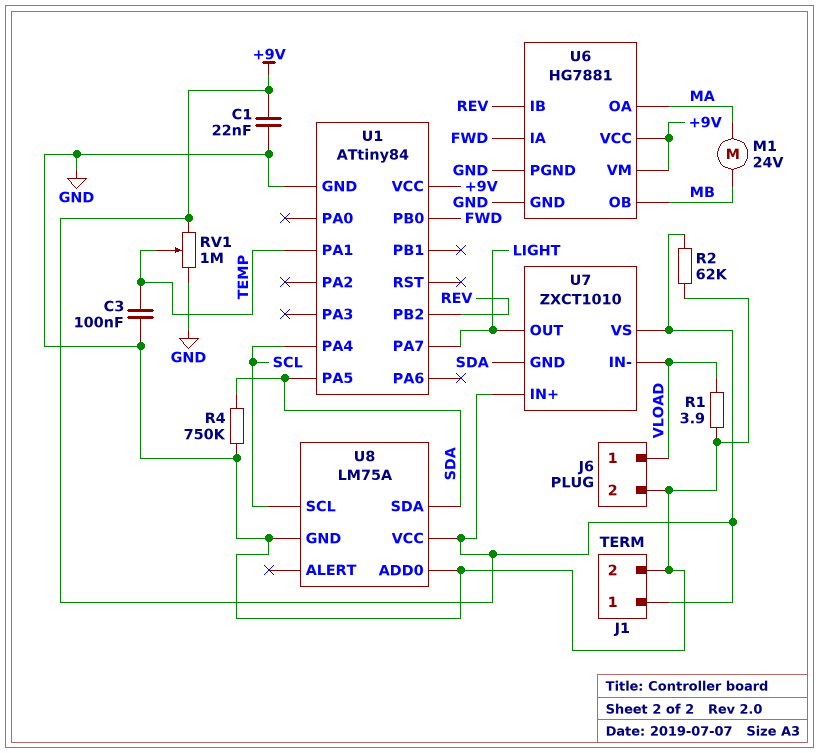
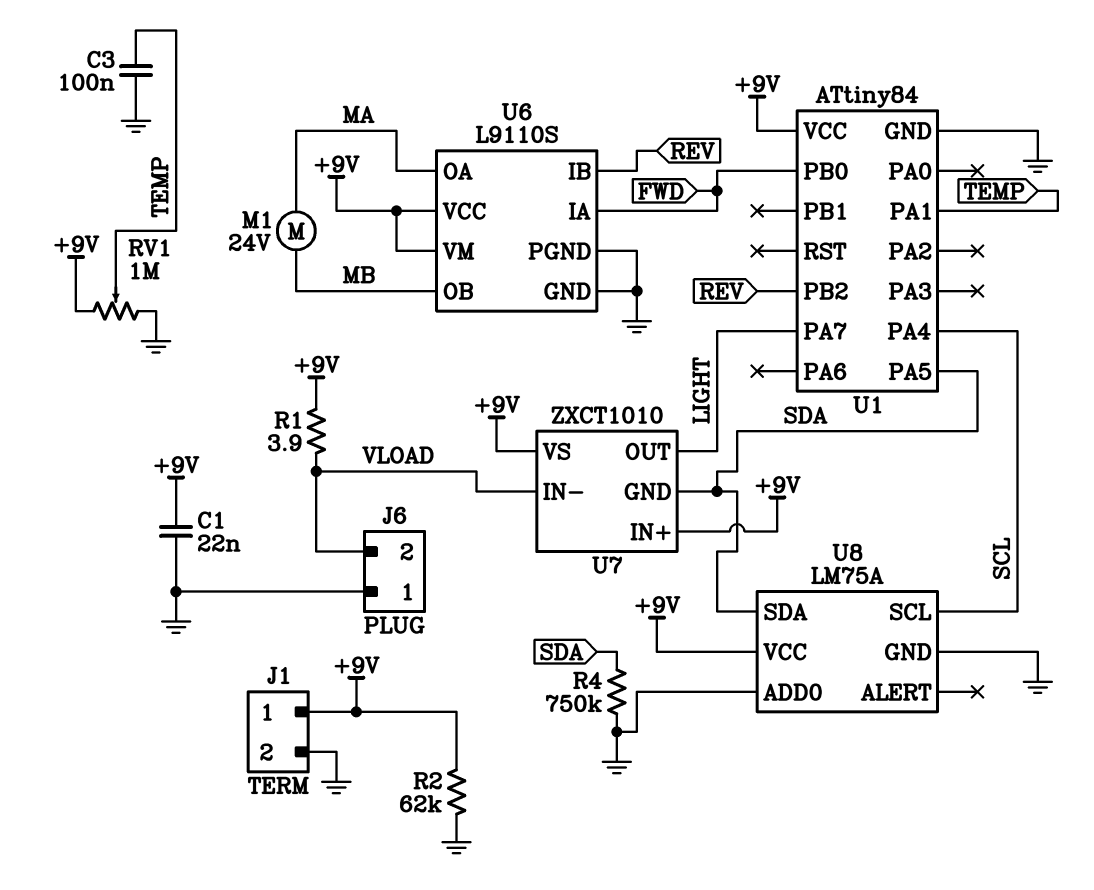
J6 pin 1: VLOAD -> GND
J6 pin 2: GND -> VLOAD
R1: 3.9 (GND, VLOAD) -> 3.9 (+9V, VLOAD)
U6: HG7881 -> L9110S

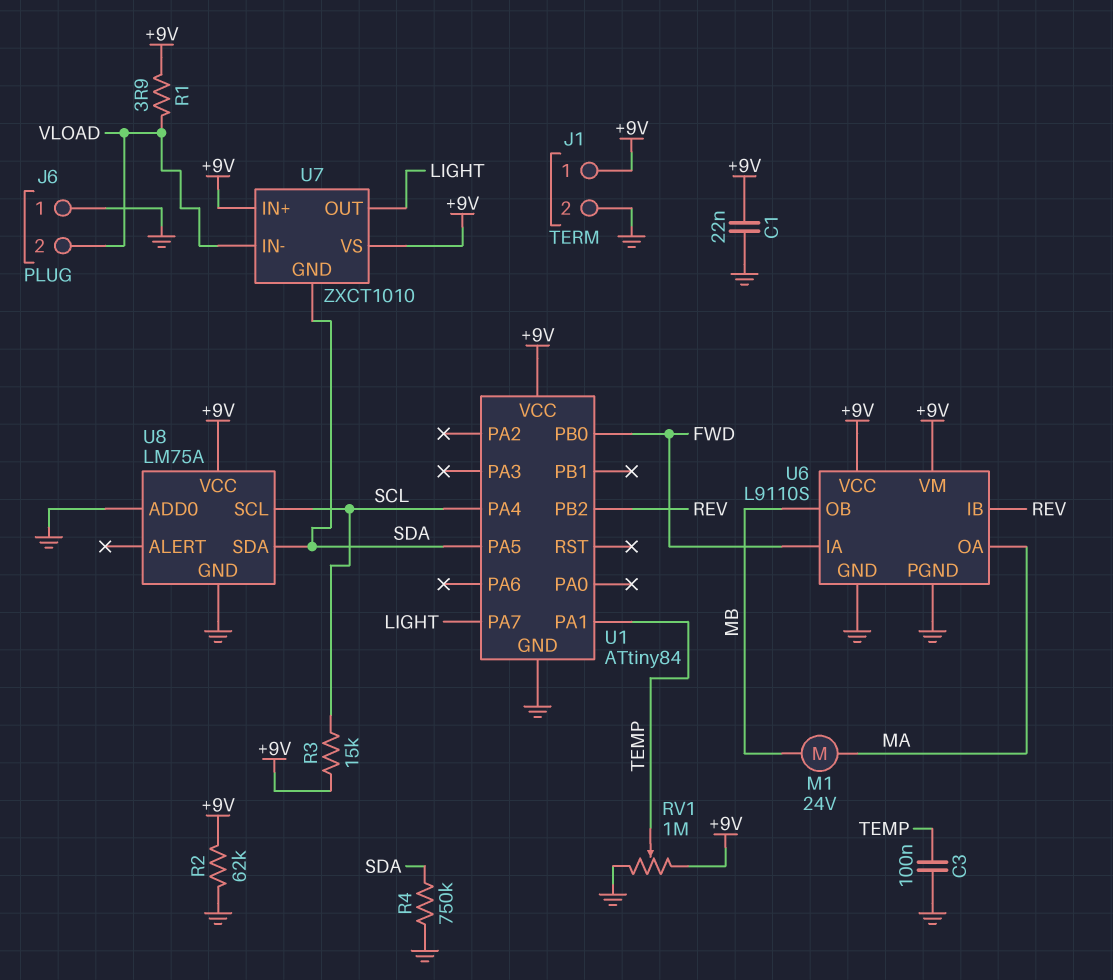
R3: none -> 15k (+9V, SCL)

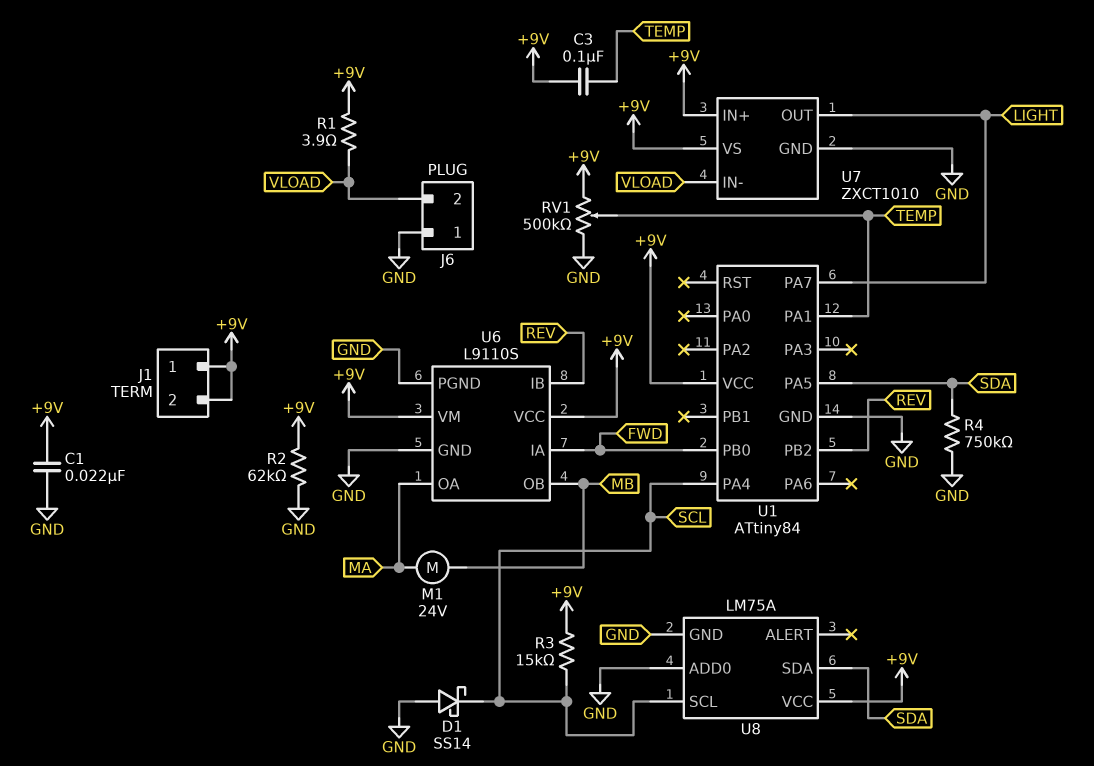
C3: 100nF (GND, TEMP) -> 100nF (+9V, TEMP)
D1: none -> schottky SS14 (A GND, K SCL)
J1 pin 2: GND -> +9V
RV1: 1M (+9V, GND, wiper TEMP) -> 500k (+9V, GND, wiper TEMP)
U7 pin GND: SDA -> GND

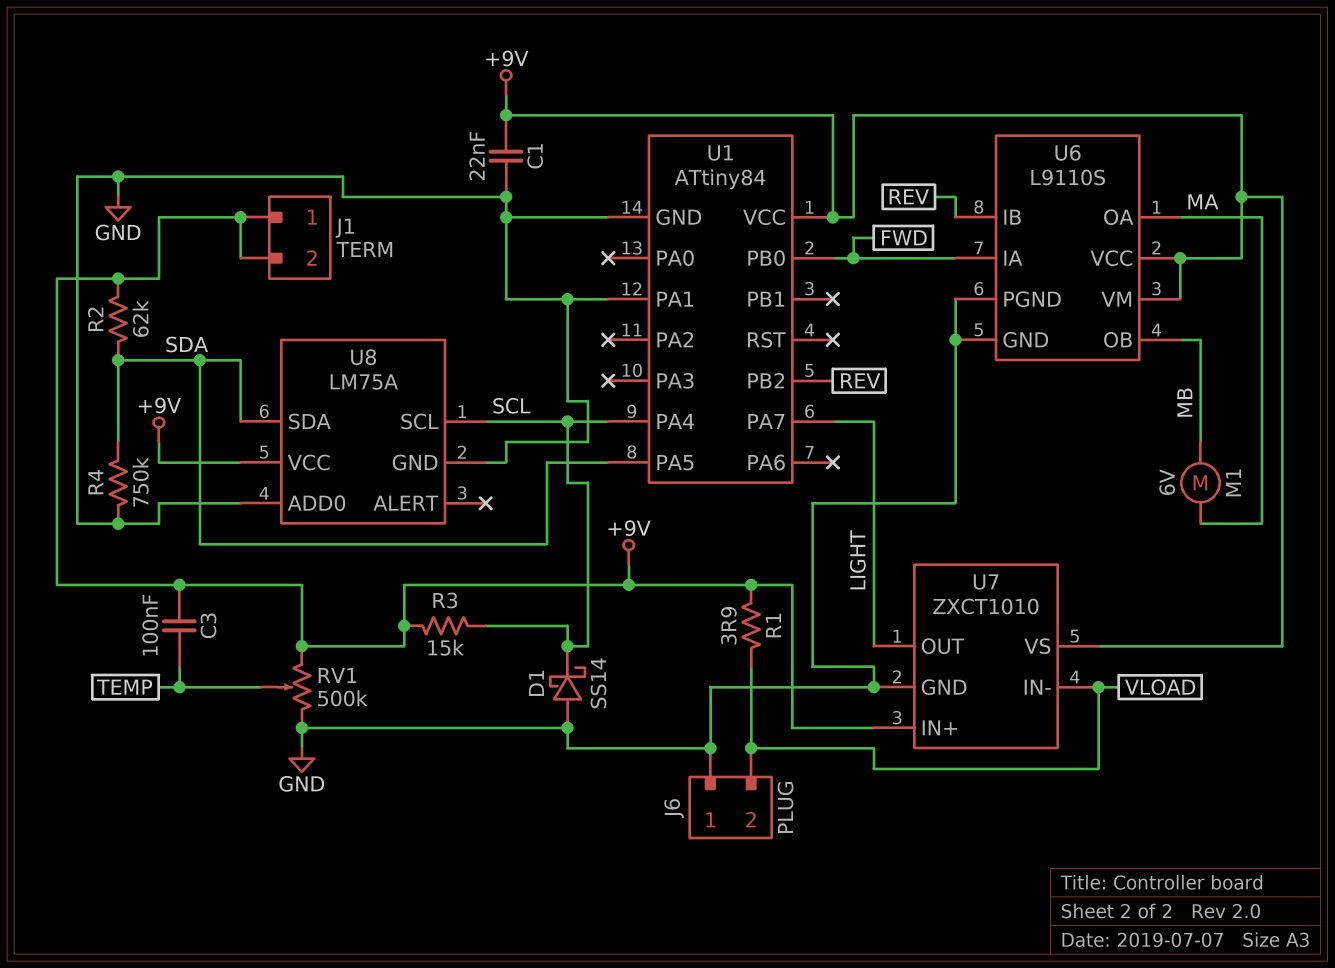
M1: motor 24V (MA, MB) -> motor 6V (MA, MB)
R2: 62k (+9V, GND) -> 62k (+9V, SDA)
U1 pin PA1: TEMP -> GND

